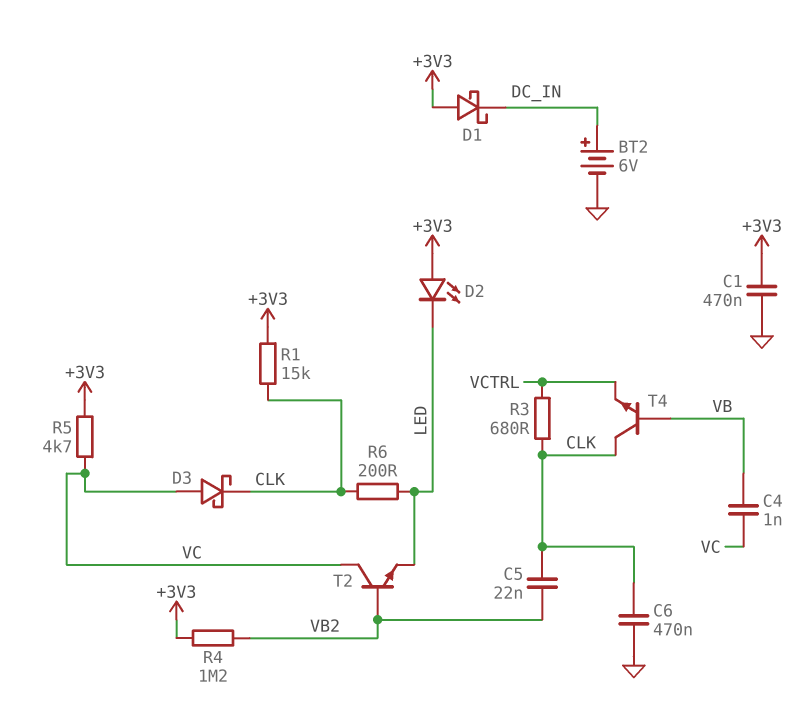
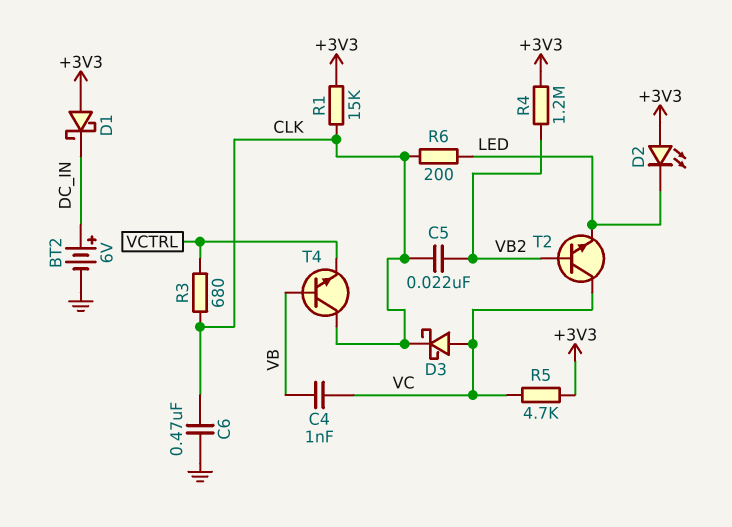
C1: 470nF (+3V3, GND) -> none

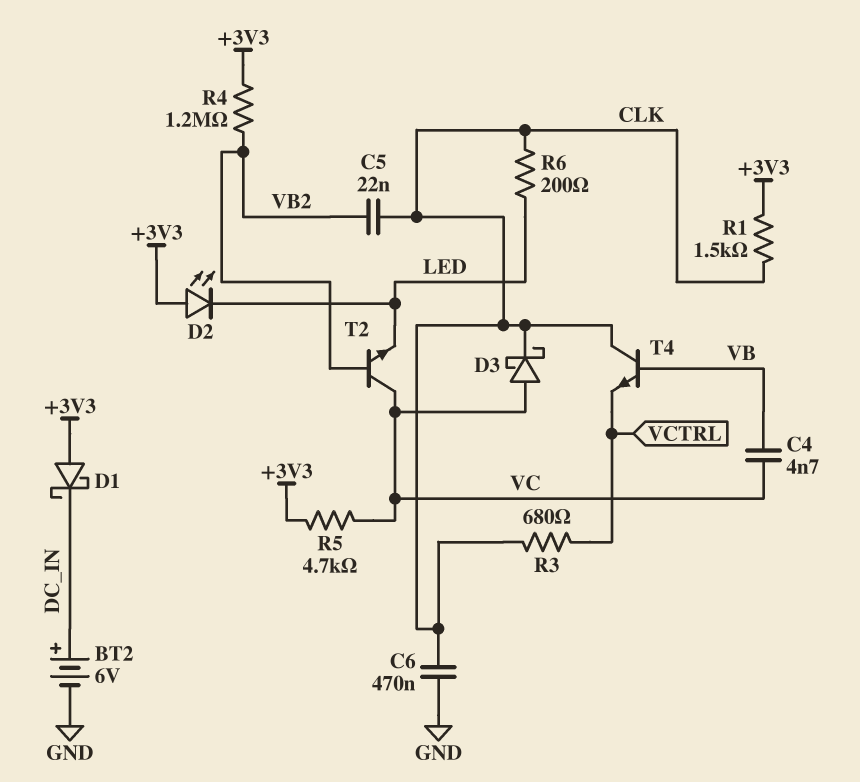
C4: 1nF (VB, VC) -> 4.7nF (VB, VC)
R1: 15k (+3V3, CLK) -> 1.5k (+3V3, CLK)

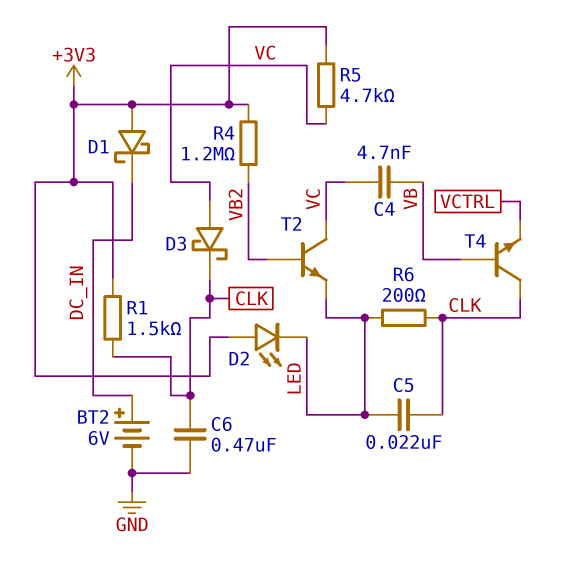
C5: 22nF (CLK, VB2) -> 22nF (CLK, LED)
R3: 680 (CLK, VCTRL) -> none

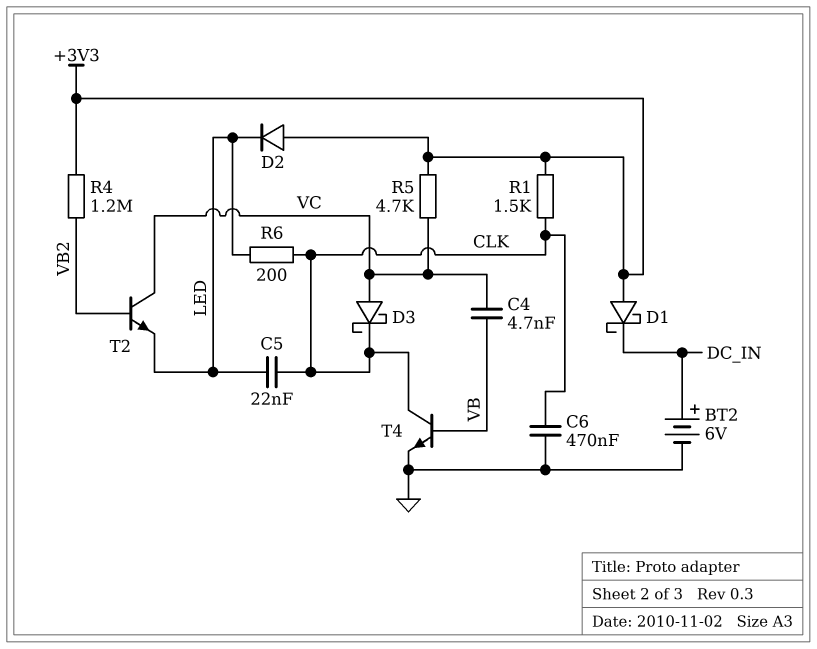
D2: LED (A +3V3, K LED) -> diode (A +3V3, K LED)
T4: NPN (B VB, C CLK, E VCTRL) -> NPN (B VB, C CLK, E GND)

